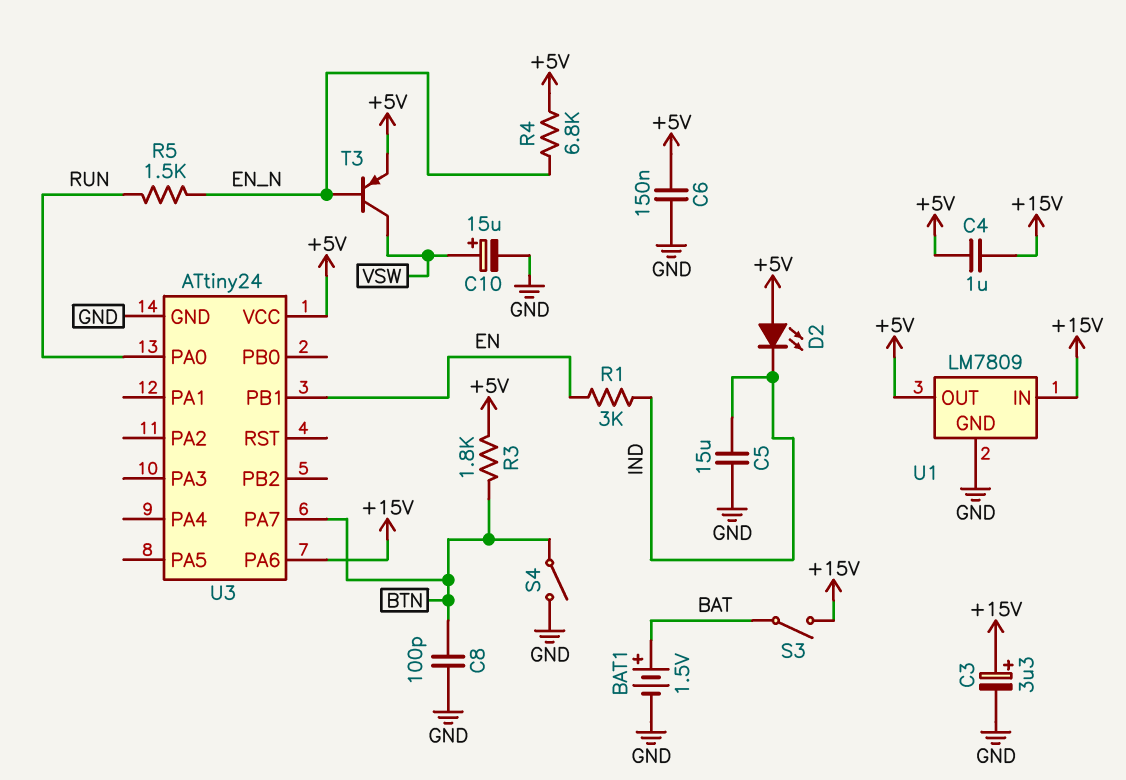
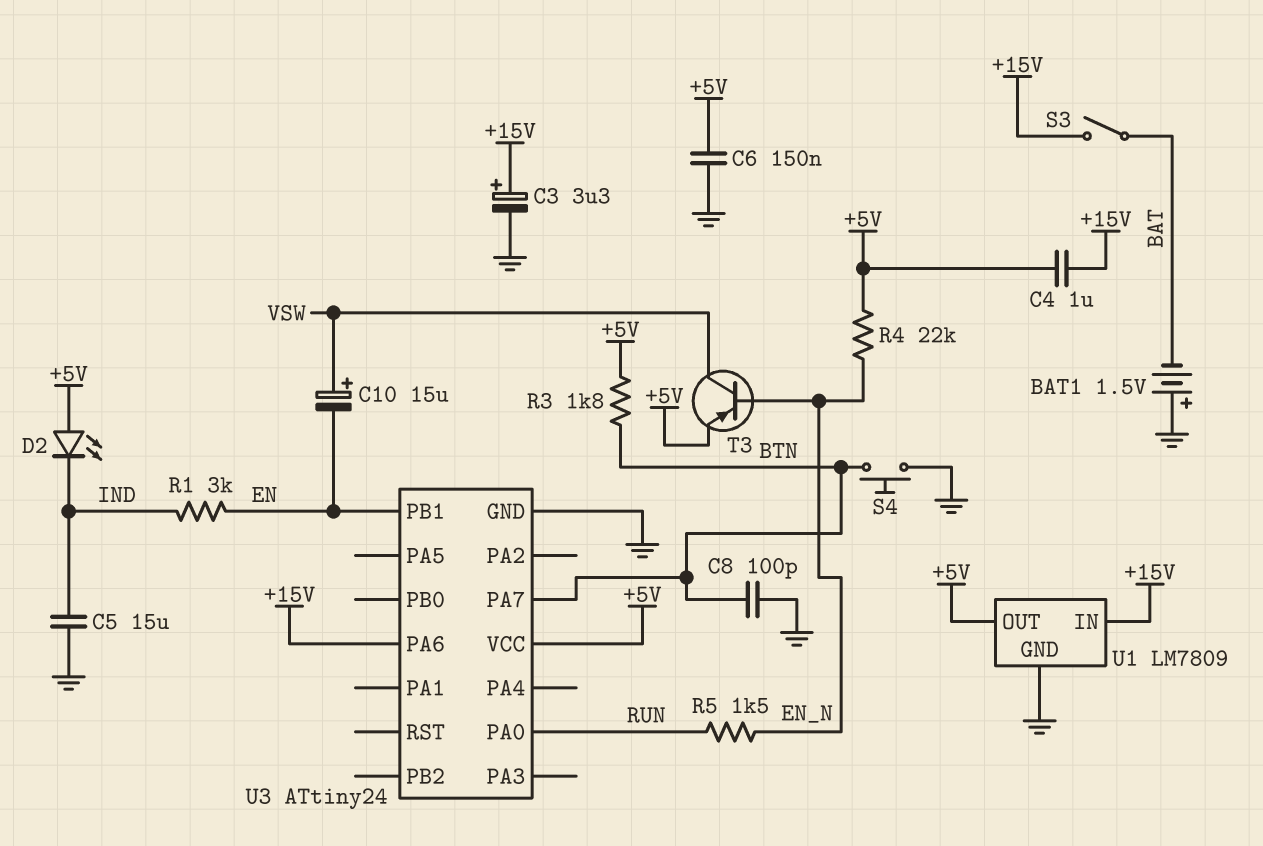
BAT1: 1.5V (plus BAT, minus GND) -> 1.5V (plus GND, minus BAT)
C10: 15uF (plus VSW, minus GND) -> 15uF (plus VSW, minus EN)
R4: 6.8k (+5V, EN_N) -> 22k (+5V, EN_N)
S4: switch (BTN, GND) -> button (BTN, GND)

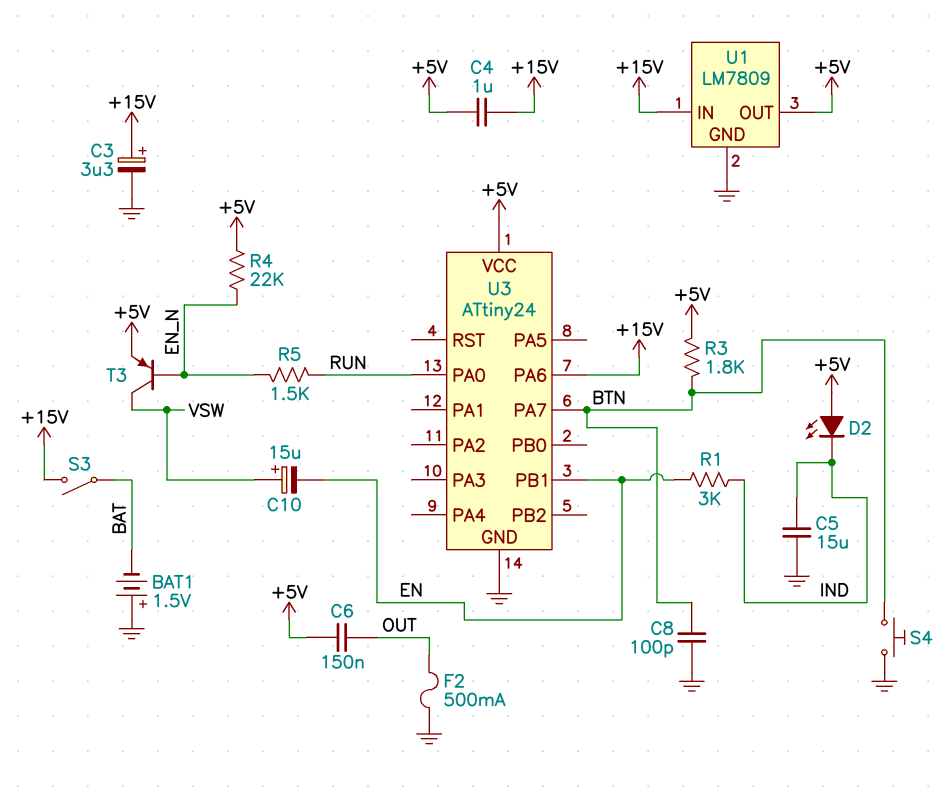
C6: 150nF (+5V, GND) -> 150nF (+5V, OUT)
F2: none -> 500mA (GND, OUT)

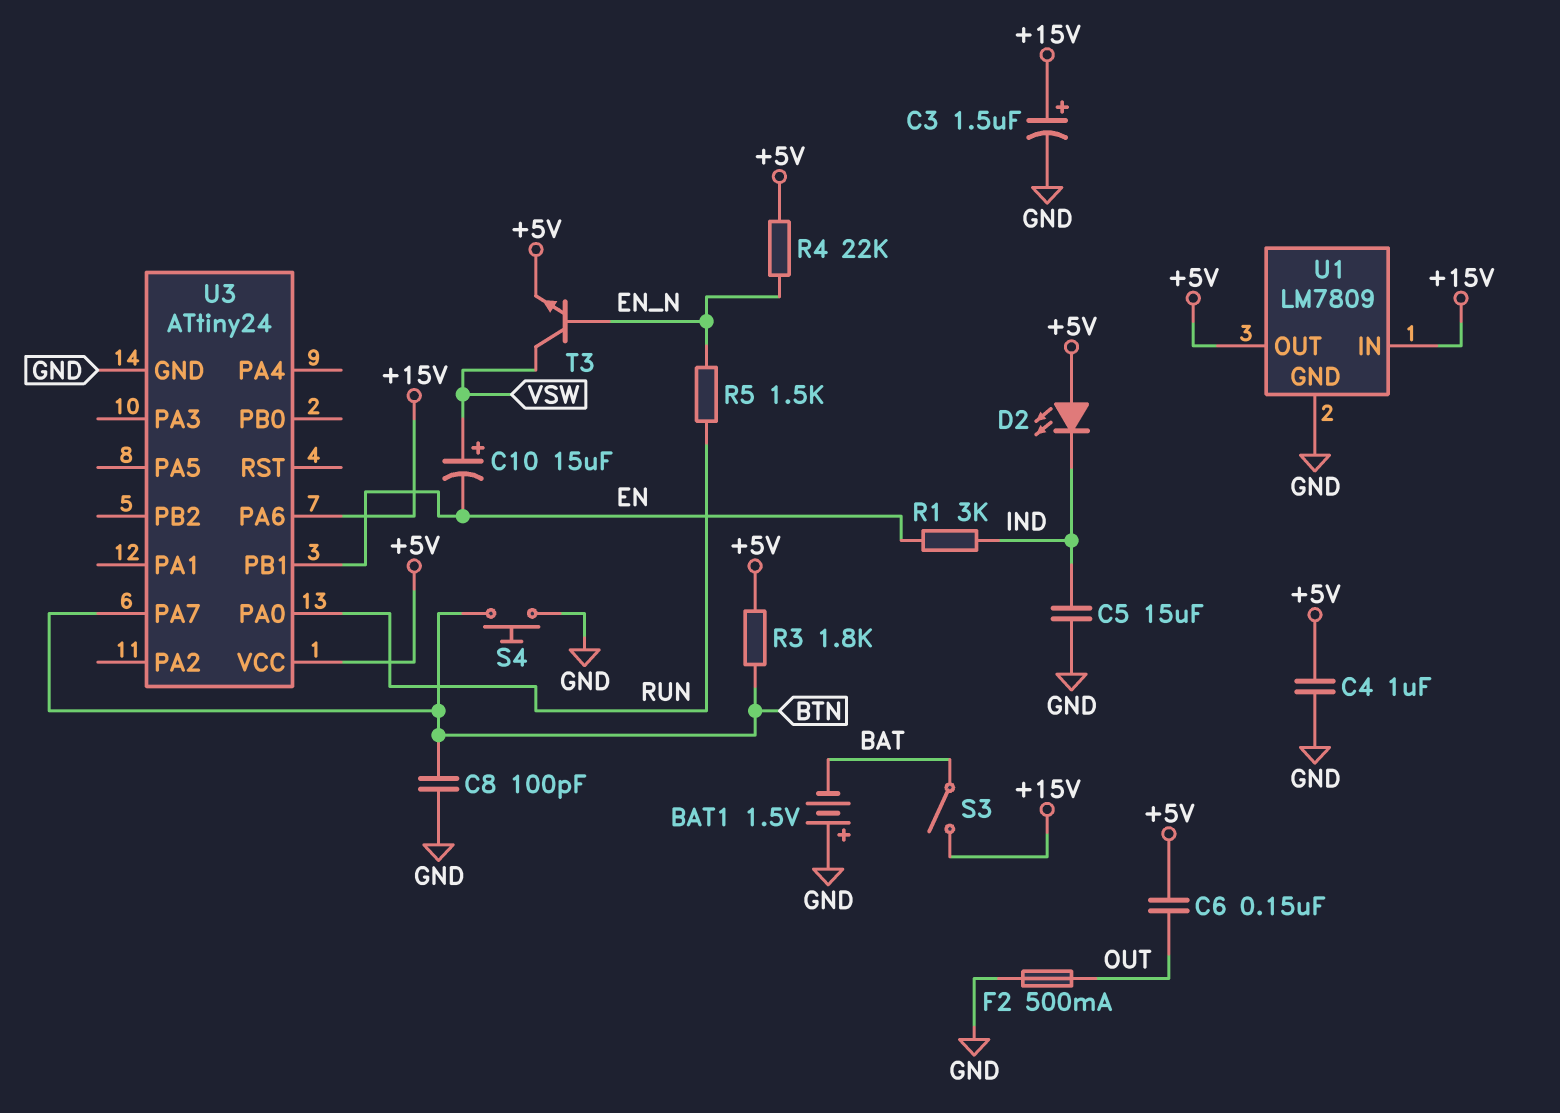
C3: 3.3uF (plus +15V, minus GND) -> 1.5uF (plus +15V, minus GND)
C4: 1uF (+5V, +15V) -> 1uF (+5V, GND)
T3: PNP (B EN_N, C VSW, E +5V) -> NPN (B EN_N, C VSW, E +5V)

